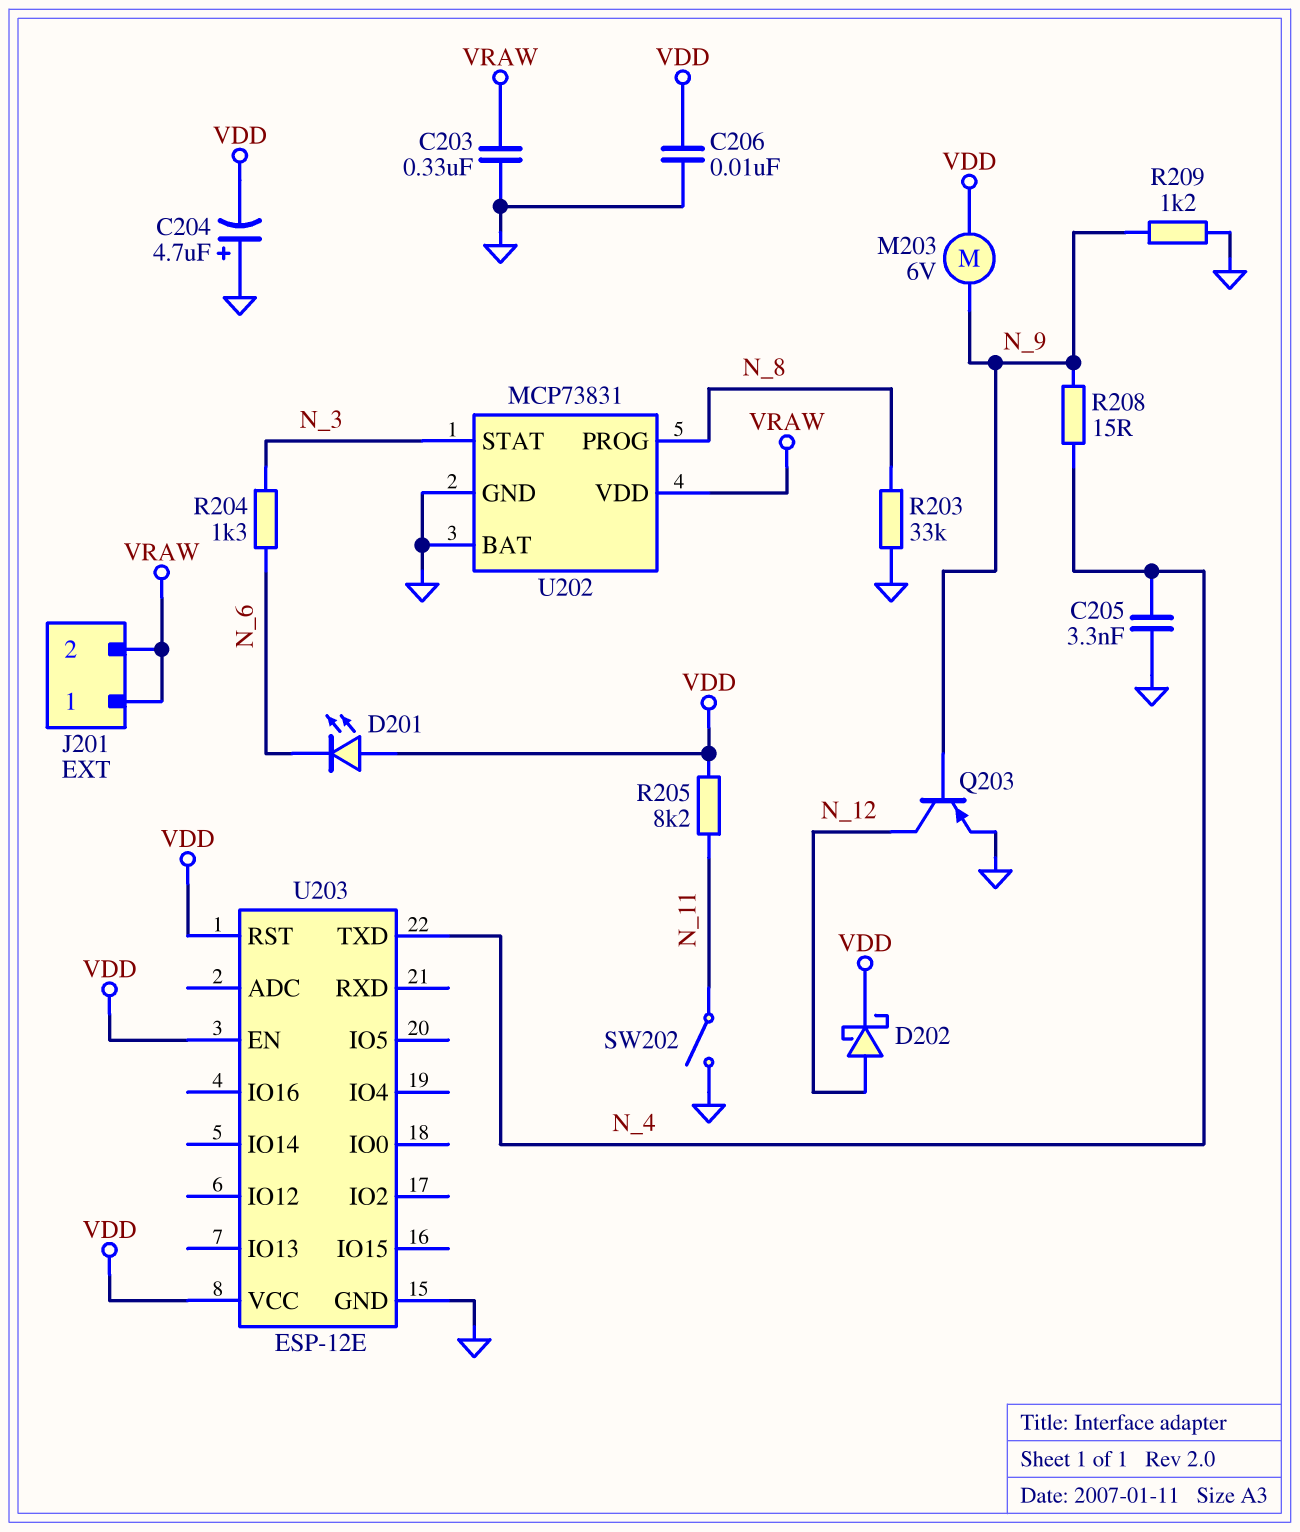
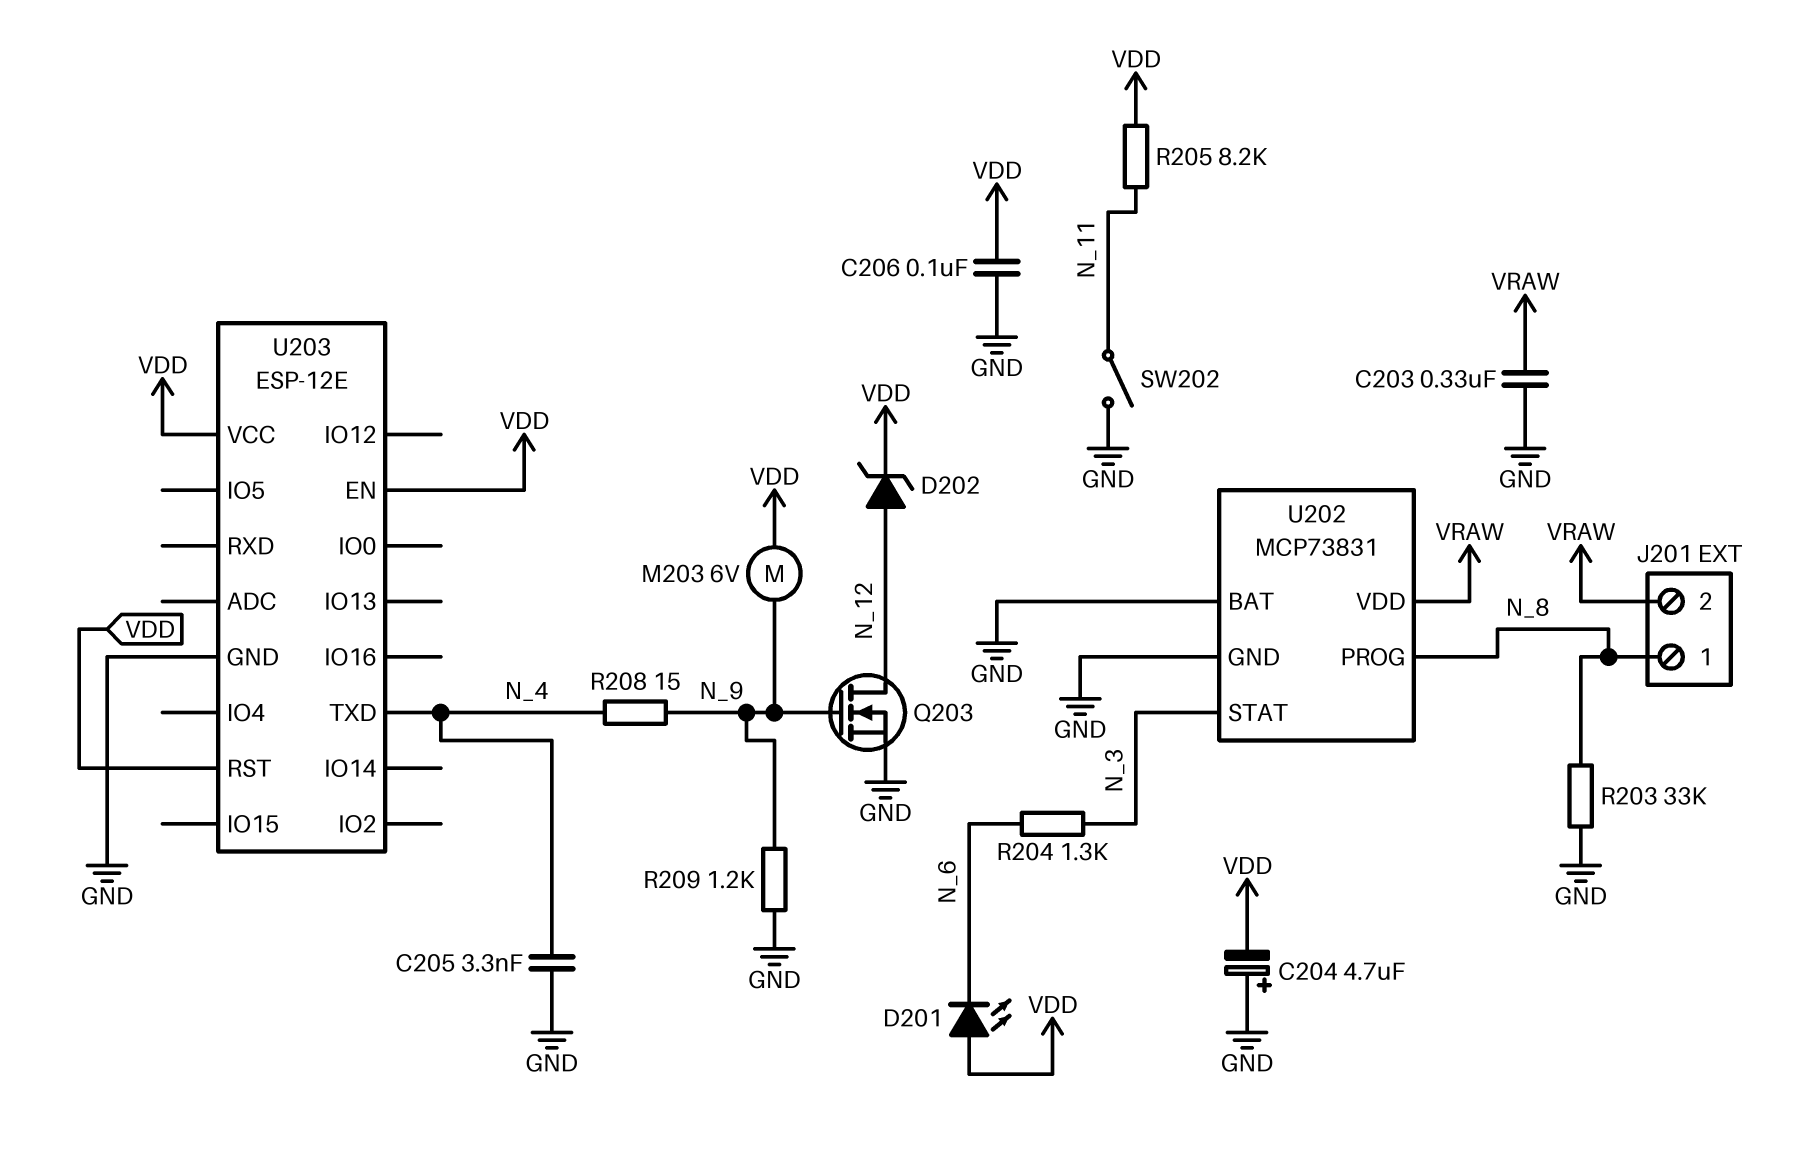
C206: 10nF (GND, VDD) -> 100nF (GND, VDD)
D202: schottky (A N_12, K VDD) -> zener (A N_12, K VDD)
J201 pin 1: VRAW -> N_8
Q203: PNP (B N_9, C N_12, E GND) -> NMOS (G N_9, D N_12, S GND)

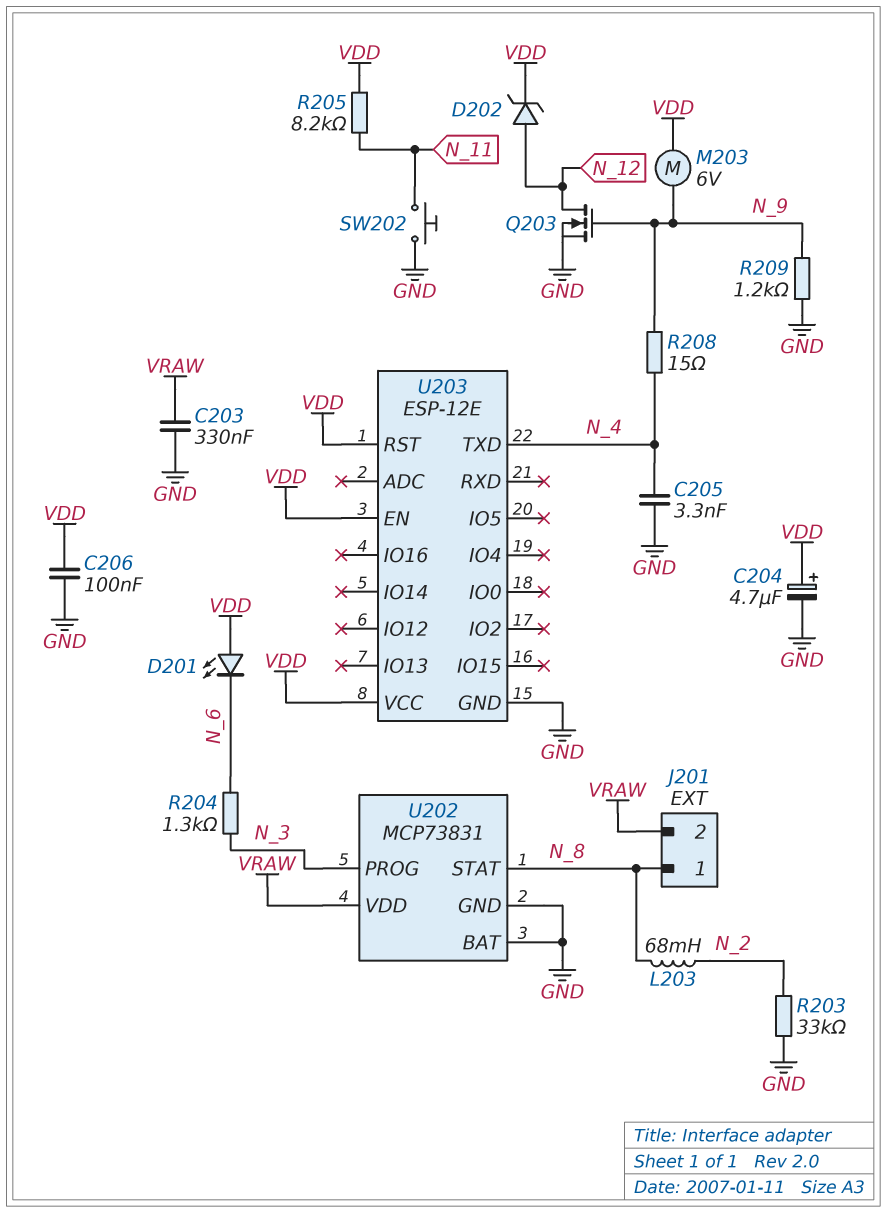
C204: 4.7uF (plus GND, minus VDD) -> 4.7uF (plus VDD, minus GND)
L203: none -> 68mH (N_2, N_8)
R203: 33k (GND, N_8) -> 33k (GND, N_2)
SW202: switch (GND, N_11) -> button (GND, N_11)
U202 pin PROG: N_8 -> N_3
U202 pin STAT: N_3 -> N_8

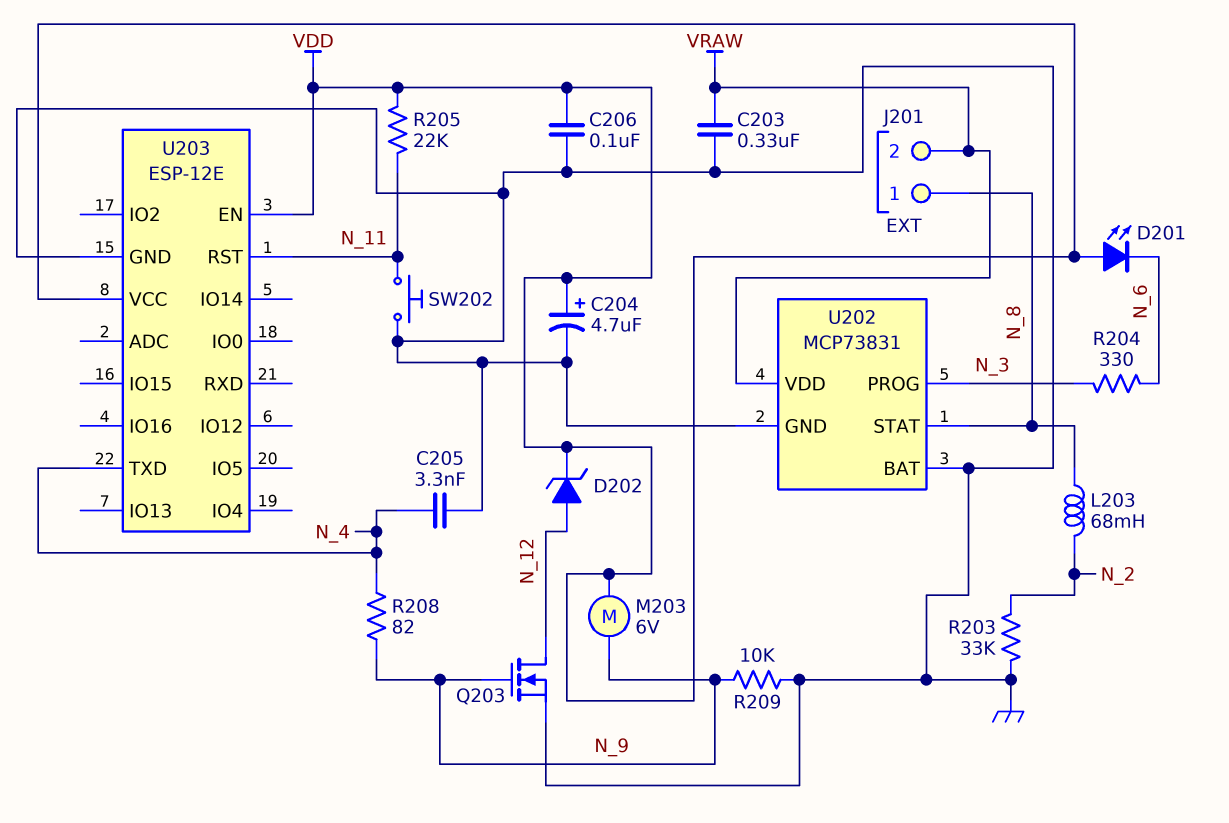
R204: 1.3k (N_3, N_6) -> 330 (N_3, N_6)
R205: 8.2k (N_11, VDD) -> 22k (N_11, VDD)
R208: 15 (N_4, N_9) -> 82 (N_4, N_9)
R209: 1.2k (GND, N_9) -> 10k (GND, N_9)
U203 pin RST: VDD -> N_11

